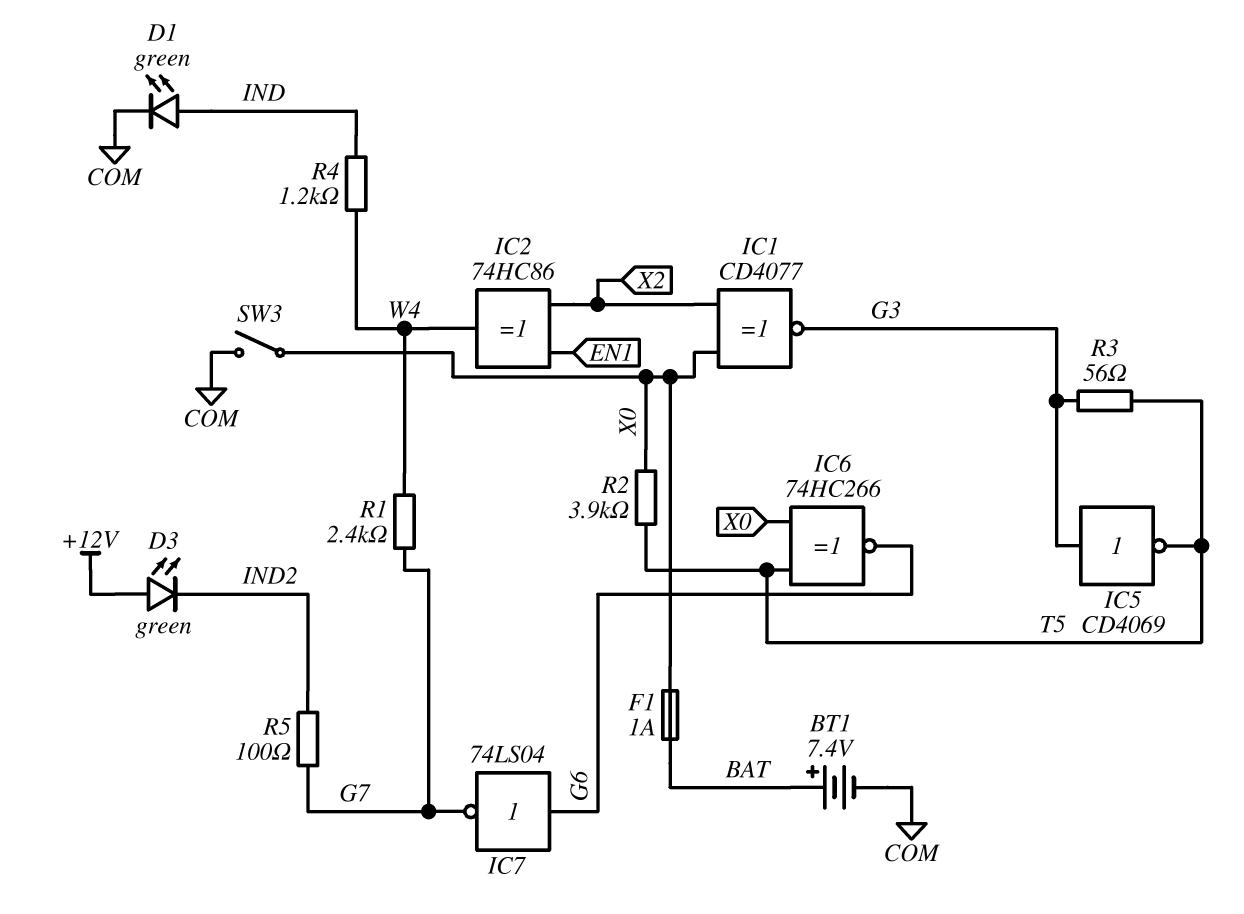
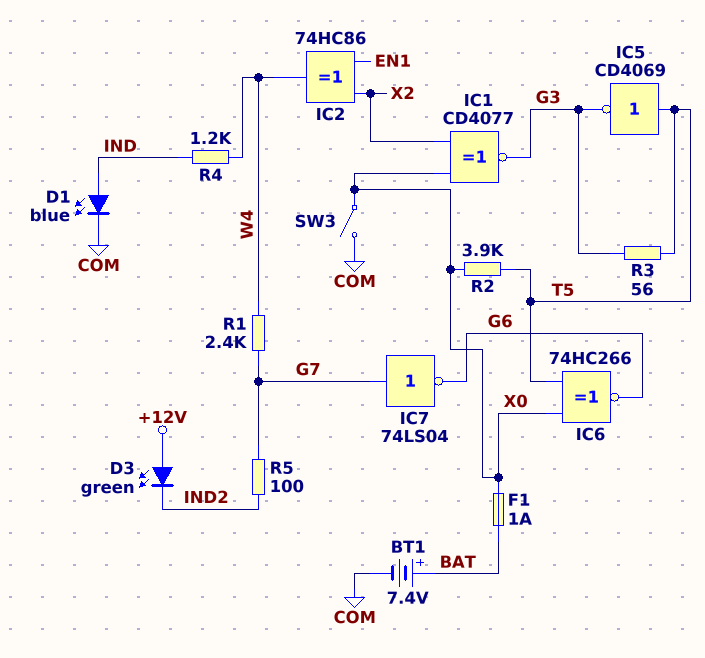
D1: LED green (A IND, K COM) -> LED blue (A IND, K COM)
IC5: NOT CD4069 (in G3, out T5) -> NOT CD4069 (in T5, out G3)
IC7: NOT 74LS04 (in G6, out G7) -> NOT 74LS04 (in G7, out G6)

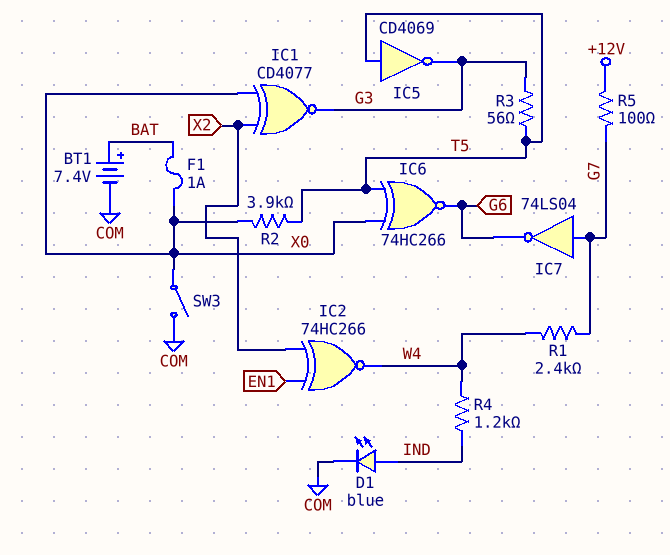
D3: LED green (A +12V, K IND2) -> none
IC2: XOR 74HC86 (in EN1, in X2, out W4) -> XNOR 74HC266 (in EN1, in X2, out W4)
R5: 100 (G7, IND2) -> 100 (+12V, G7)

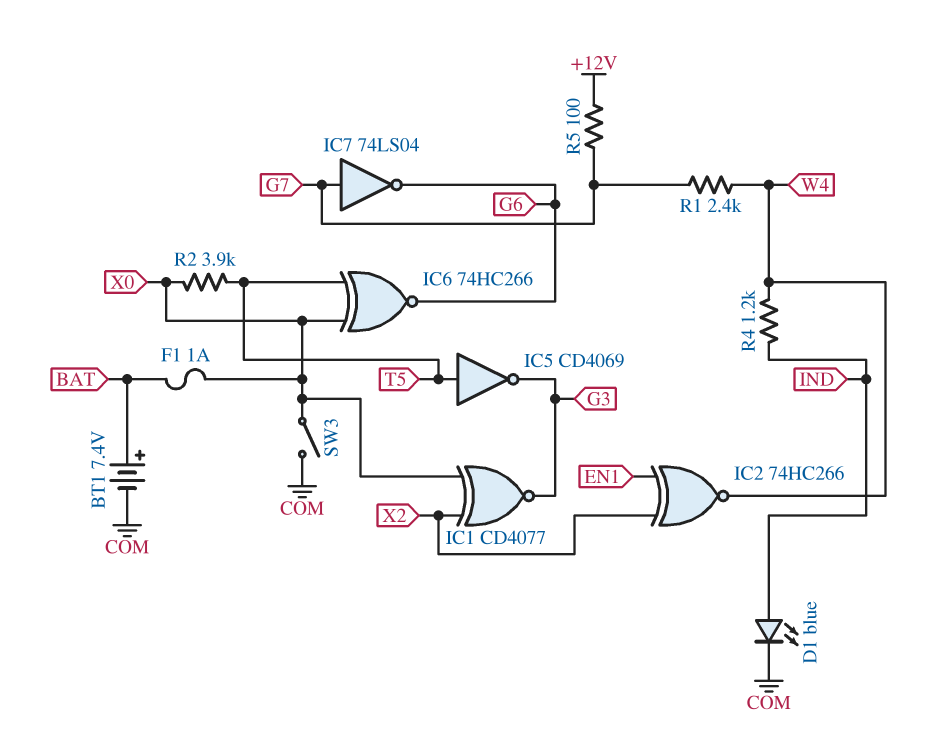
R3: 56 (G3, T5) -> none

